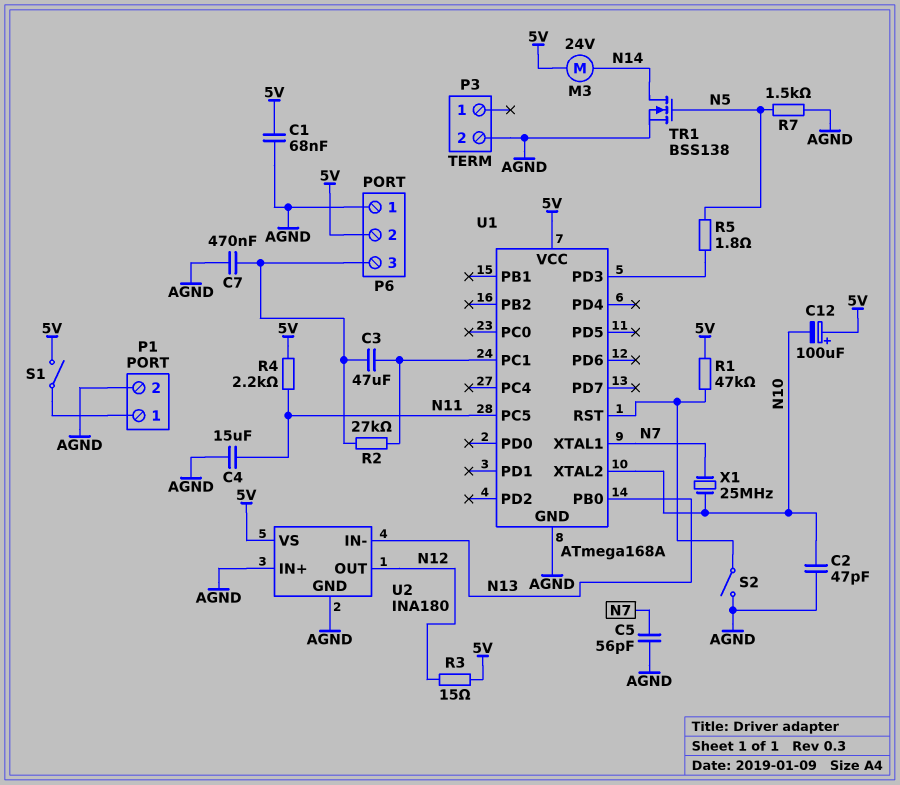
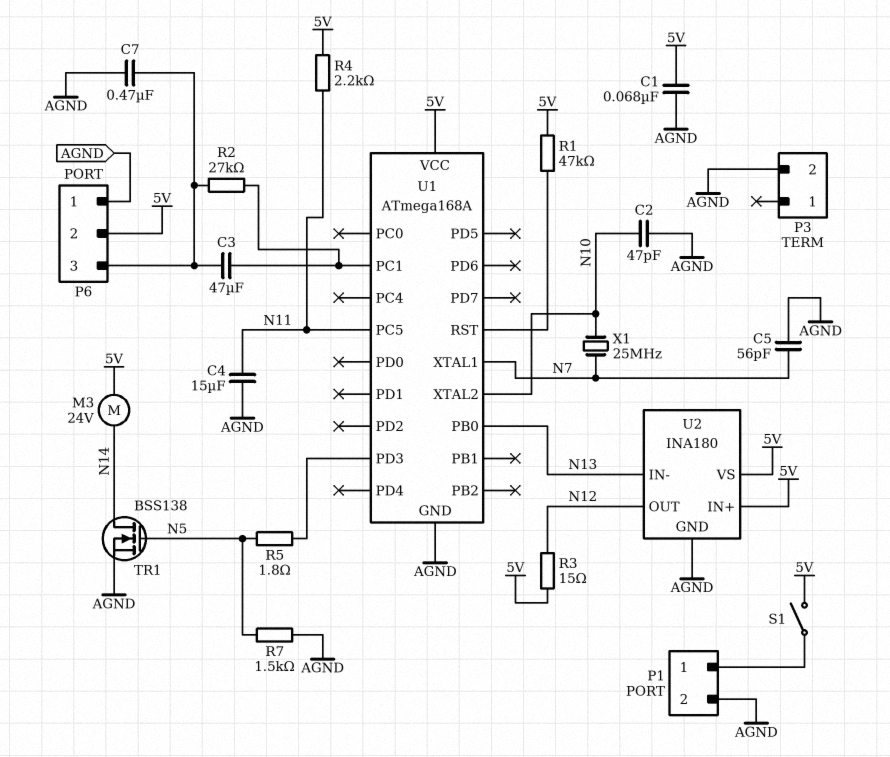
C12: 100uF (plus 5V, minus N10) -> none
S2: switch (AGND, U1/RST) -> none
U2 pin IN+: AGND -> 5V

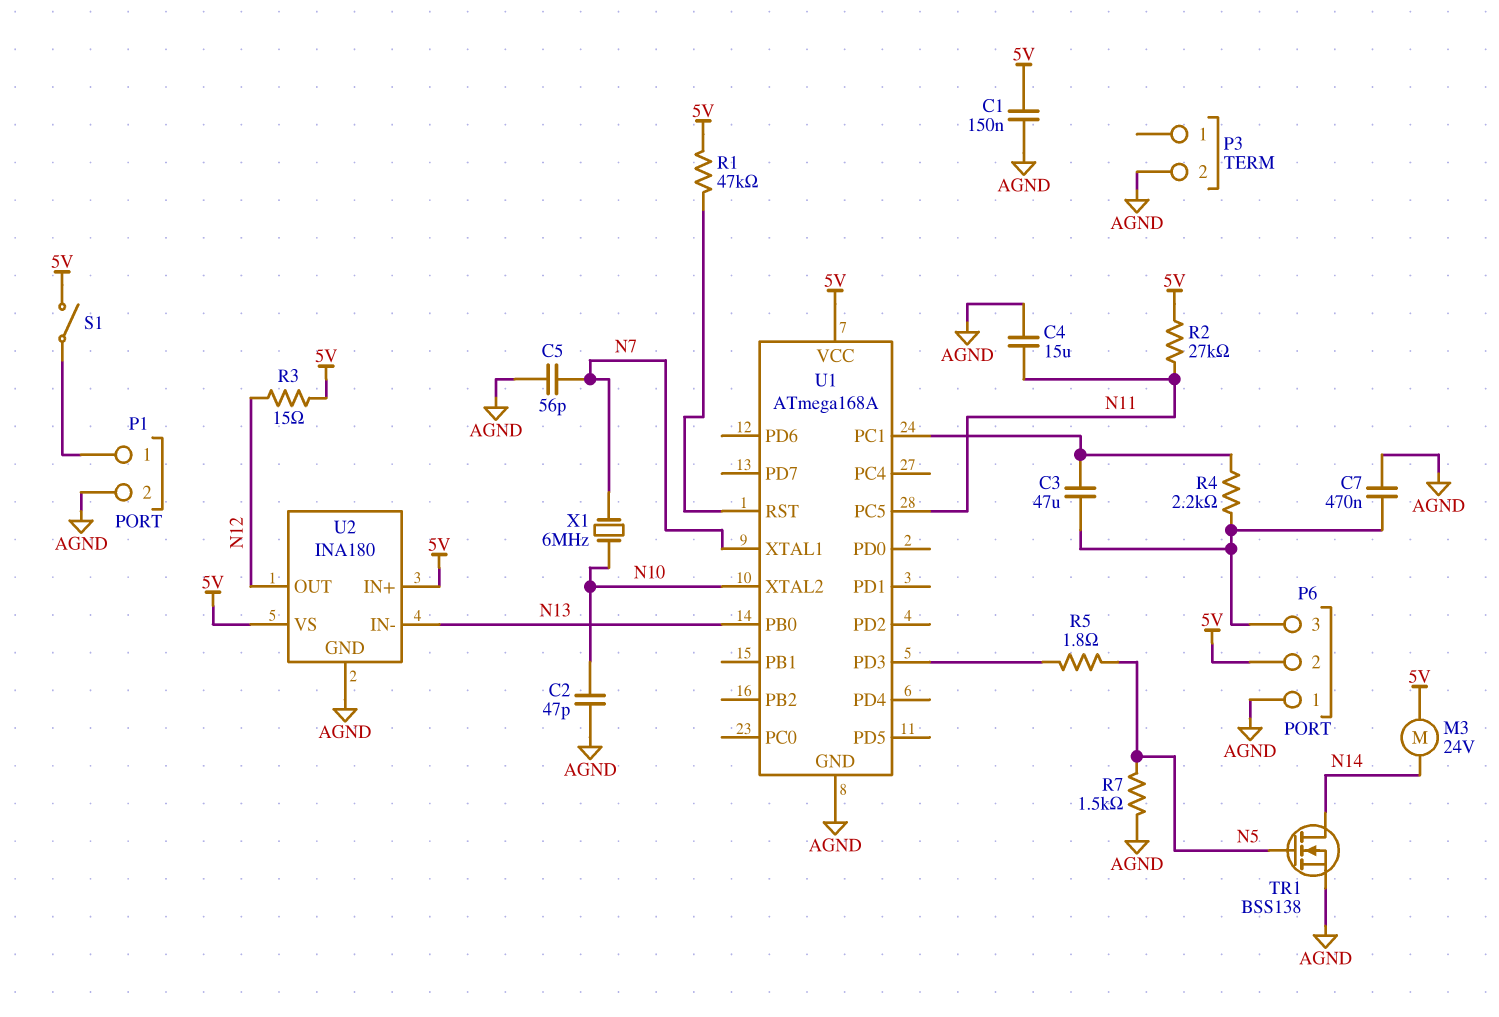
C1: 68nF (5V, AGND) -> 150nF (5V, AGND)
R2: 27k (P6/3, U1/PC1) -> 27k (5V, N11)
R4: 2.2k (5V, N11) -> 2.2k (P6/3, U1/PC1)
X1: 25MHz (N7, N10) -> 6MHz (N7, N10)

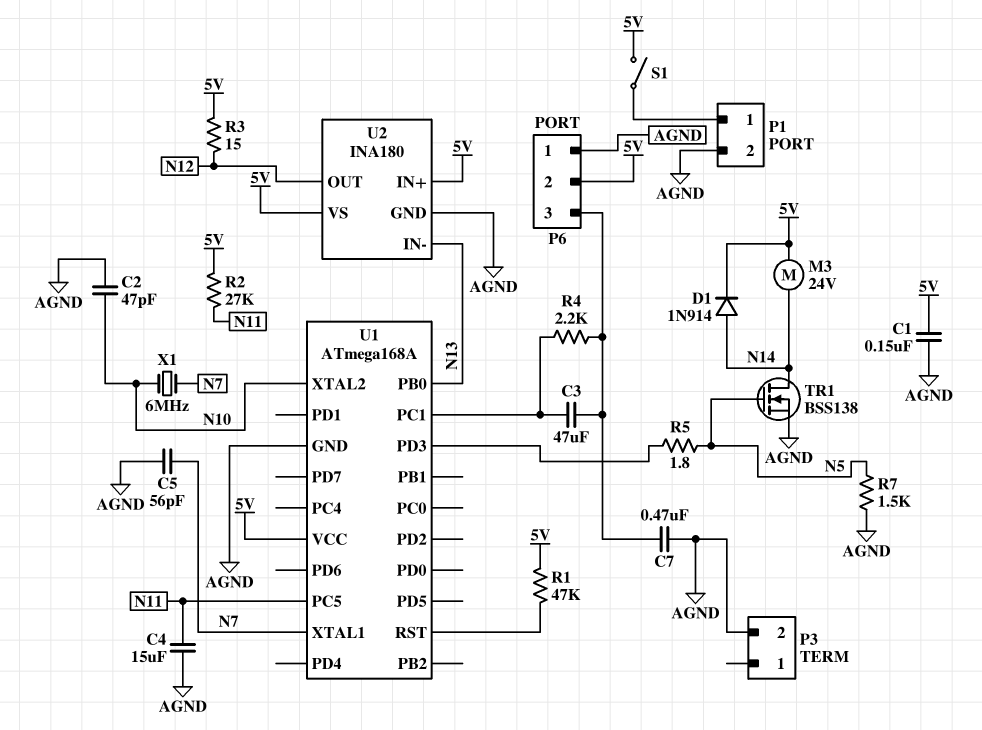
D1: none -> diode 1N914 (A N14, K 5V)

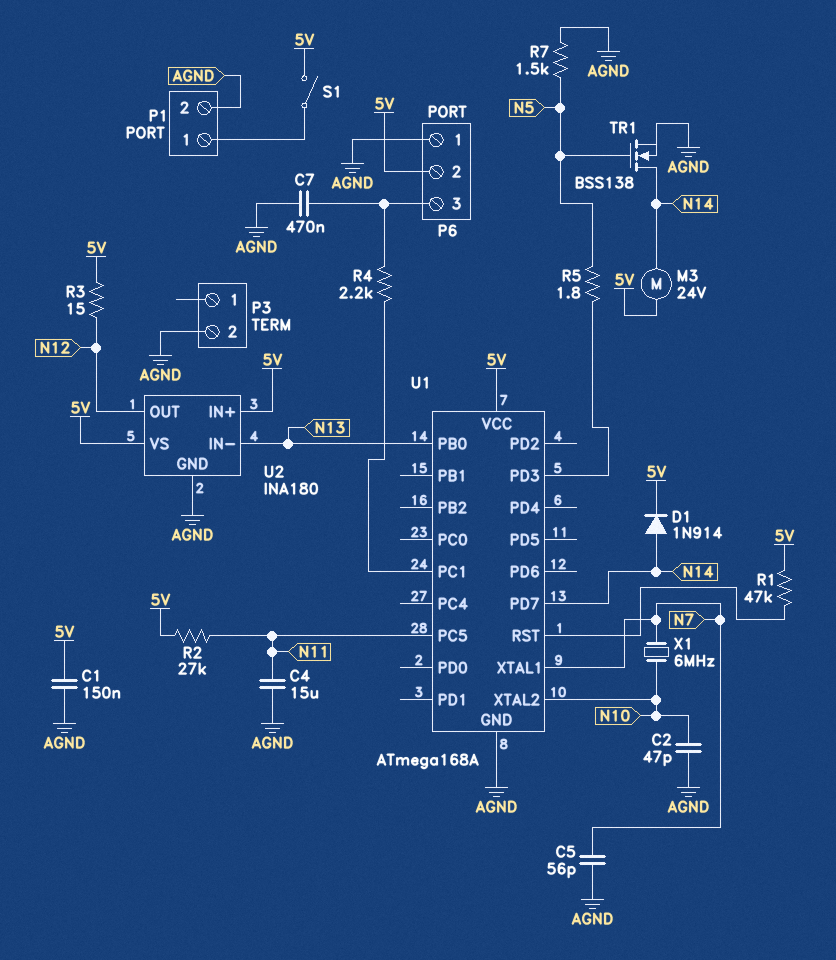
C3: 47uF (P6/3, U1/PC1) -> none
U1 pin PD7: none -> N14

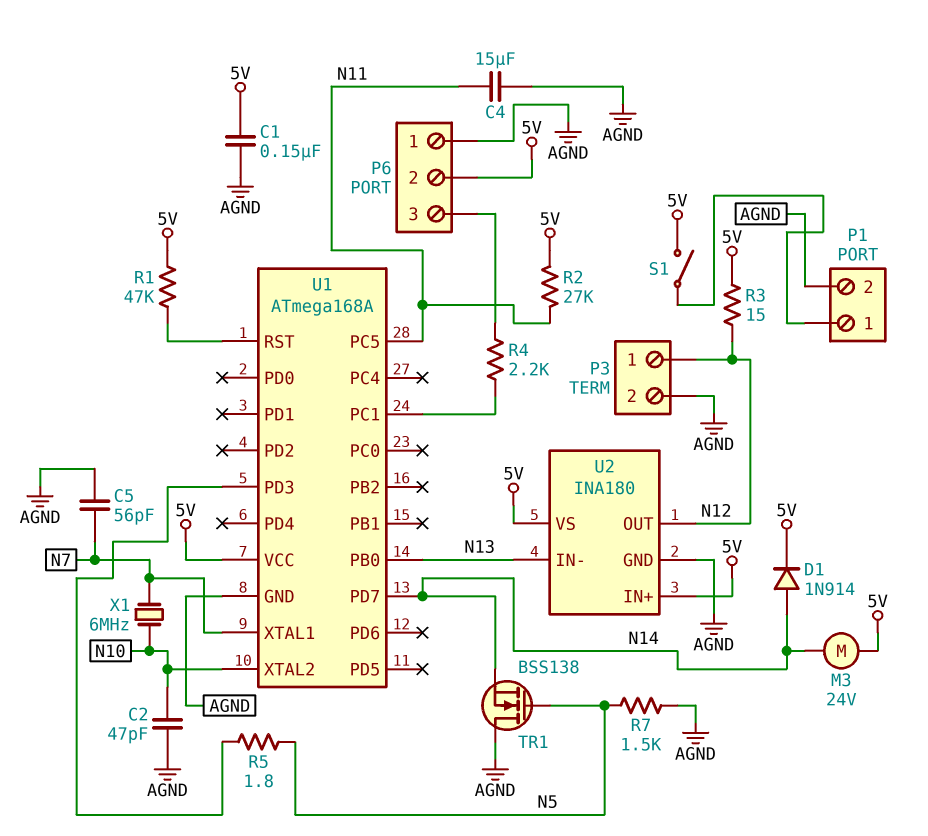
C7: 470nF (AGND, P6/3) -> none
P3 pin 1: none -> N12
TR1: NMOS BSS138 (G N5, D N14, S AGND) -> NMOS BSS138 (G N5, D AGND, S N14)

